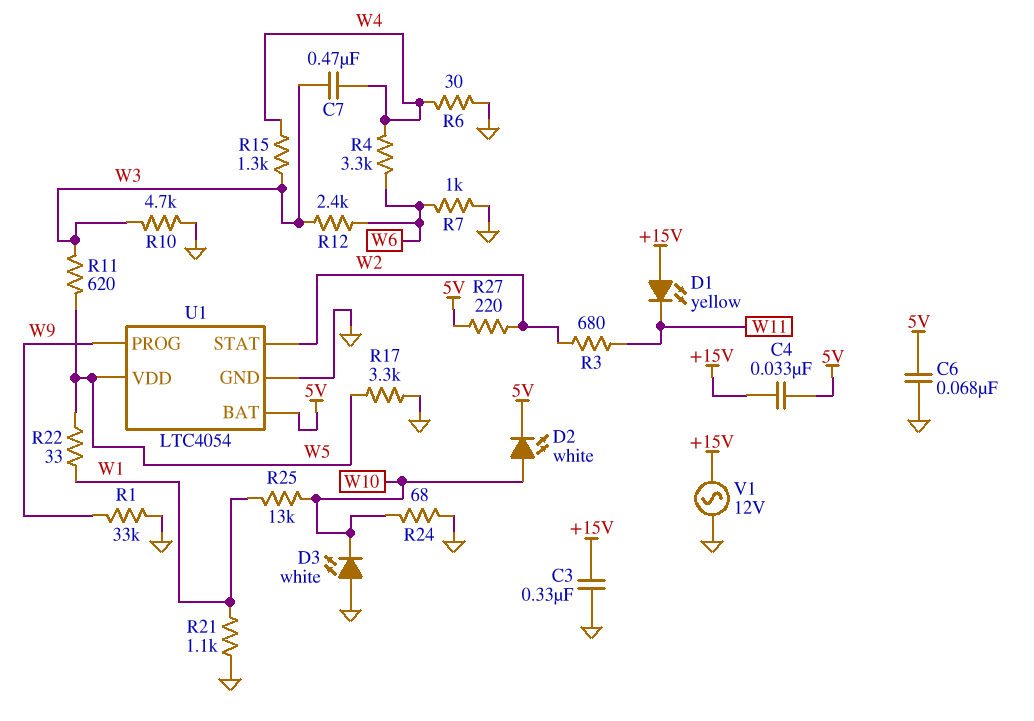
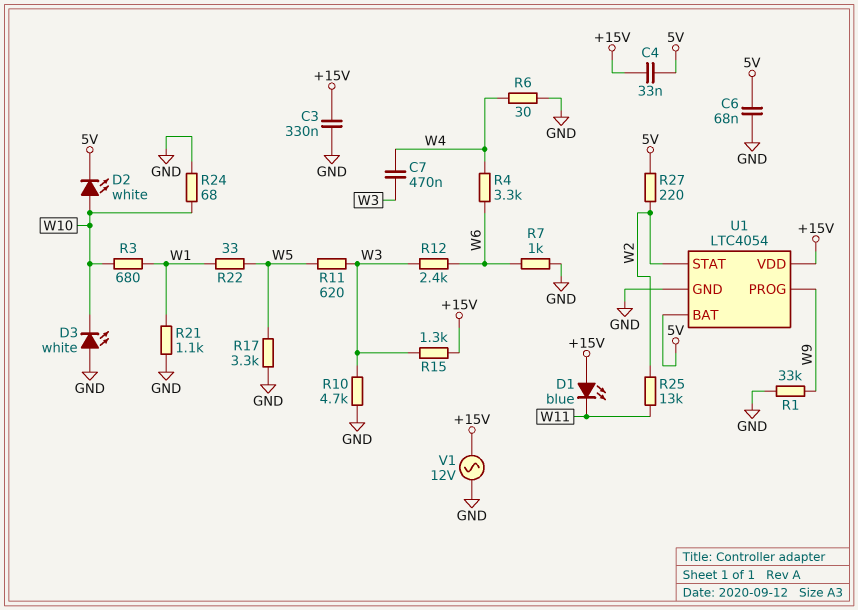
D1: LED yellow (A +15V, K W11) -> LED blue (A +15V, K W11)
R3: 680 (W2, W11) -> 680 (W1, W10)
R15: 1.3k (W3, W4) -> 1.3k (+15V, W3)
R25: 13k (W1, W10) -> 13k (W2, W11)
U1 pin VDD: W5 -> +15V

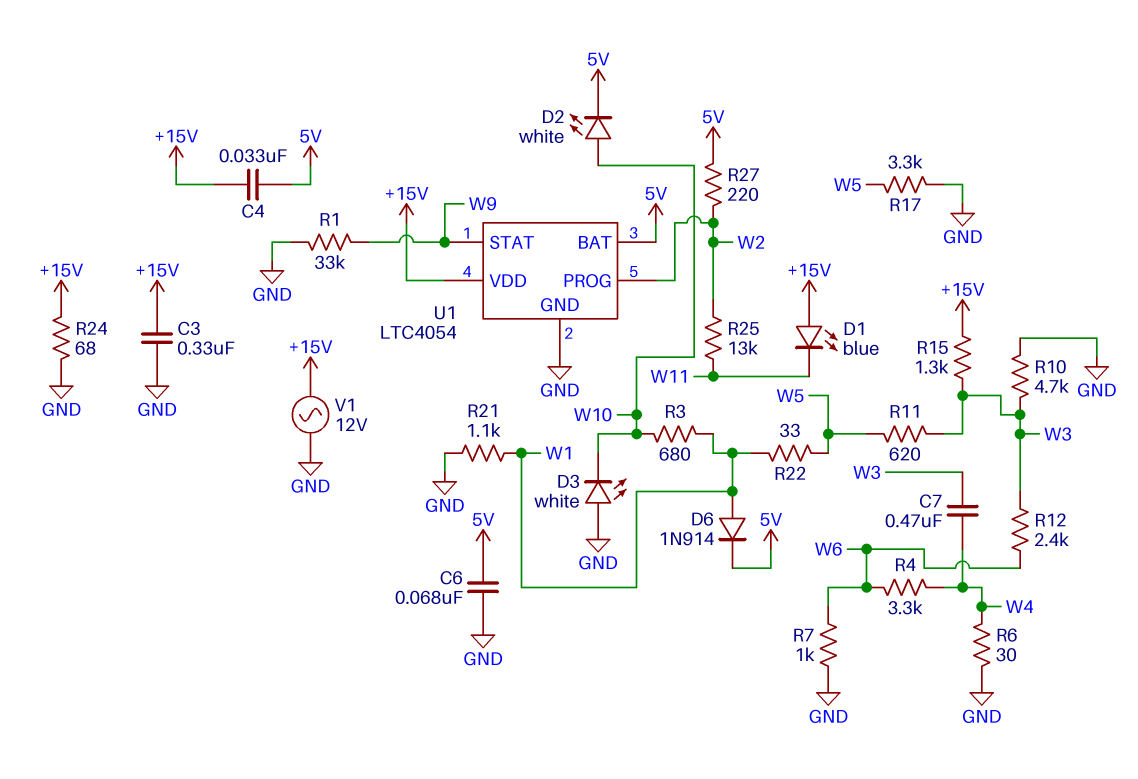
D6: none -> diode 1N914 (A W1, K 5V)
R24: 68 (GND, W10) -> 68 (+15V, GND)
U1 pin PROG: W9 -> W2
U1 pin STAT: W2 -> W9

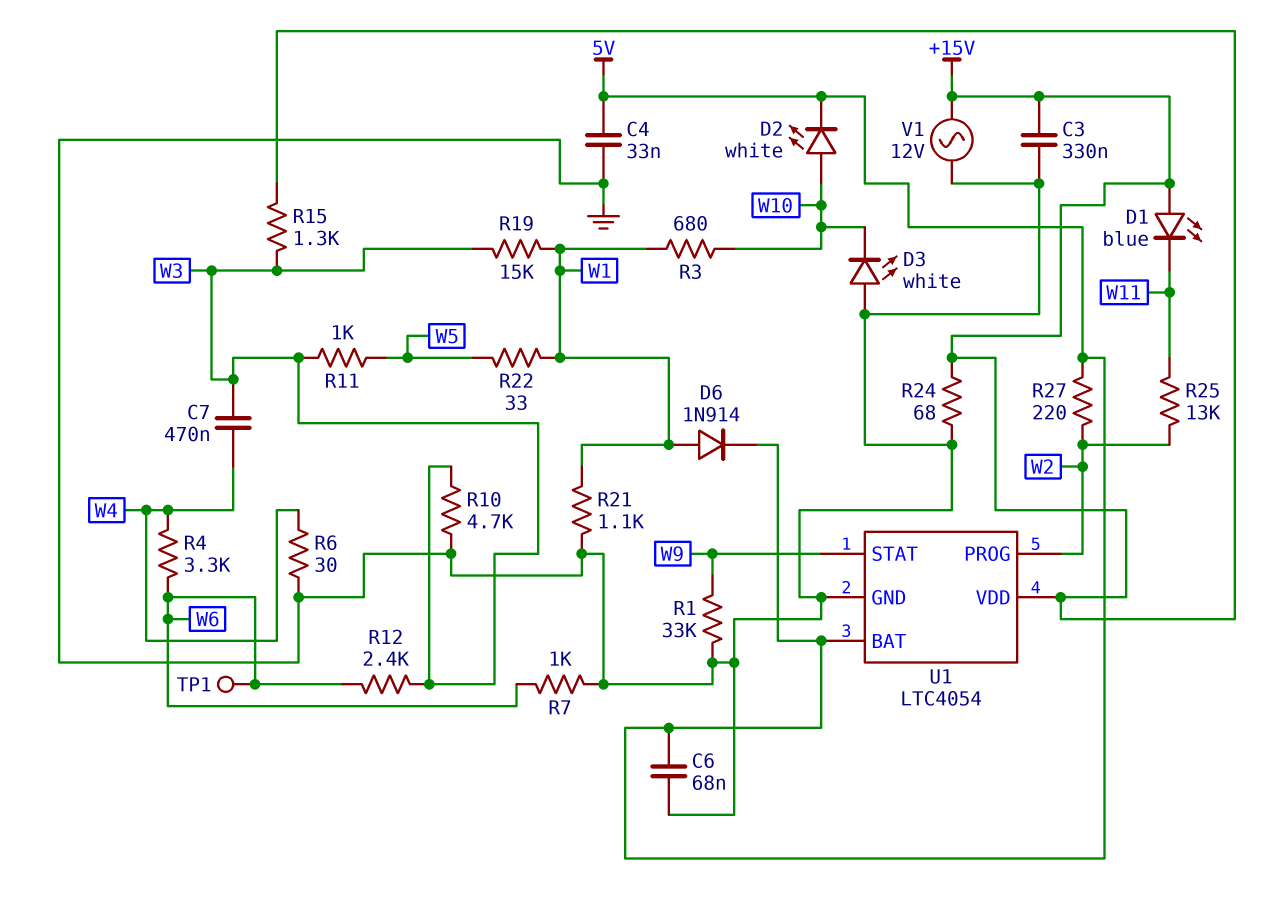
C4: 33nF (+15V, 5V) -> 33nF (5V, GND)
R11: 620 (W3, W5) -> 1k (W3, W5)
R17: 3.3k (GND, W5) -> none
R19: none -> 15k (W1, W3)
TP1: none -> test point (W6)

